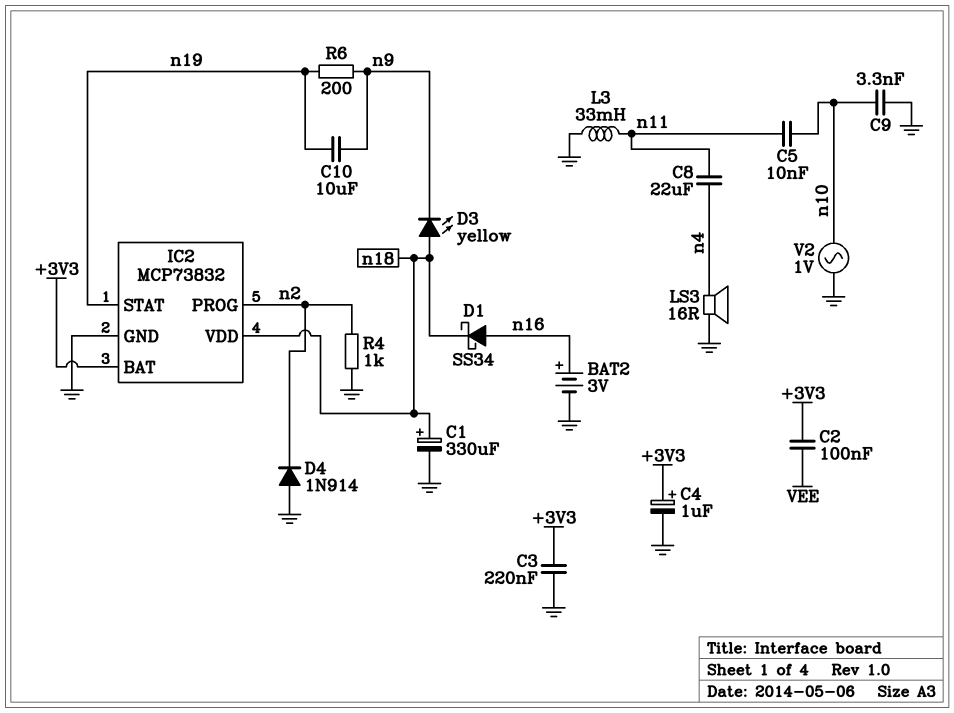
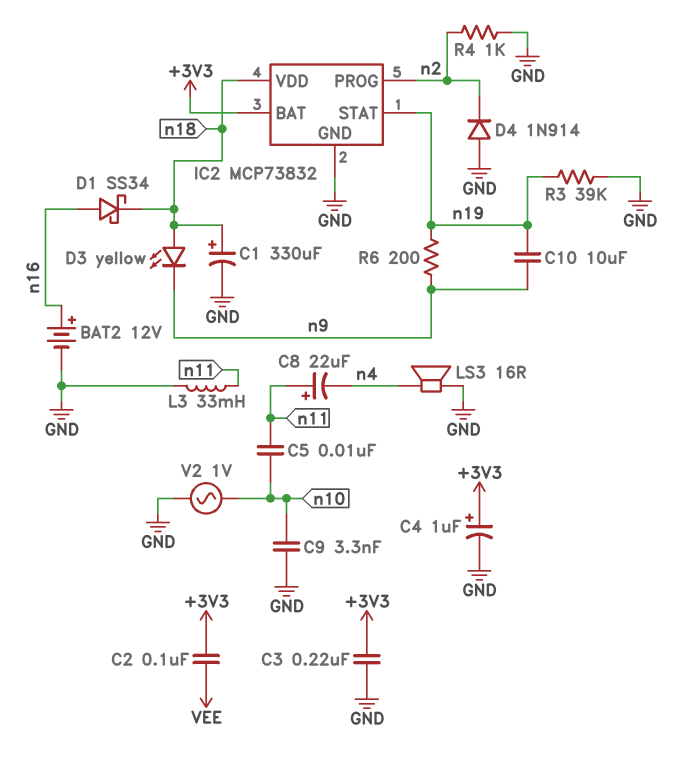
BAT2: 3V (plus n16, minus GND) -> 12V (plus n16, minus GND)
C8: 22uF (n4, n11) -> 22uF (plus n11, minus n4)
R3: none -> 39k (GND, n19)

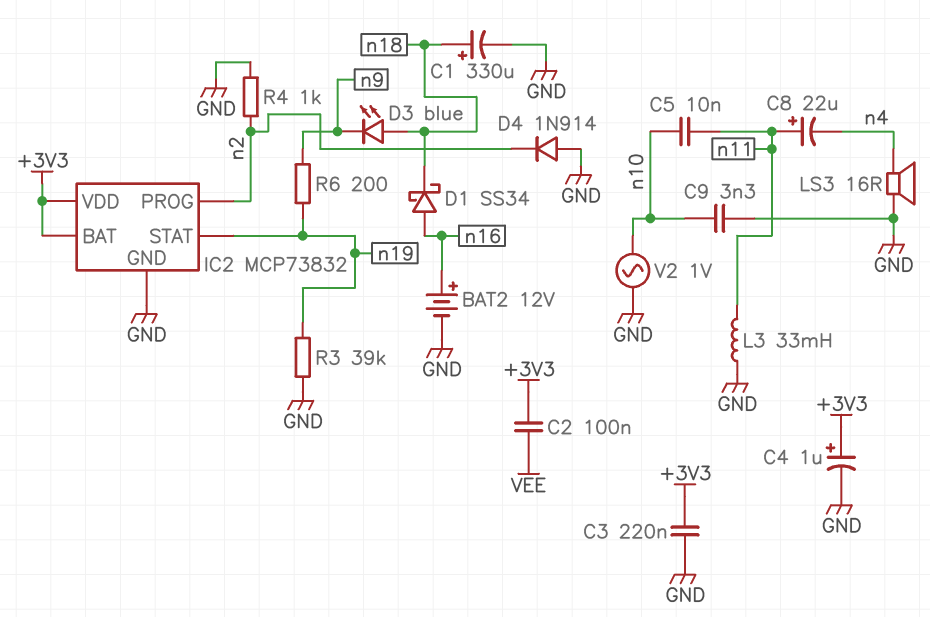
C10: 10uF (n9, n19) -> none
D3: LED yellow (A n18, K n9) -> LED blue (A n18, K n9)
IC2 pin VDD: n18 -> +3V3

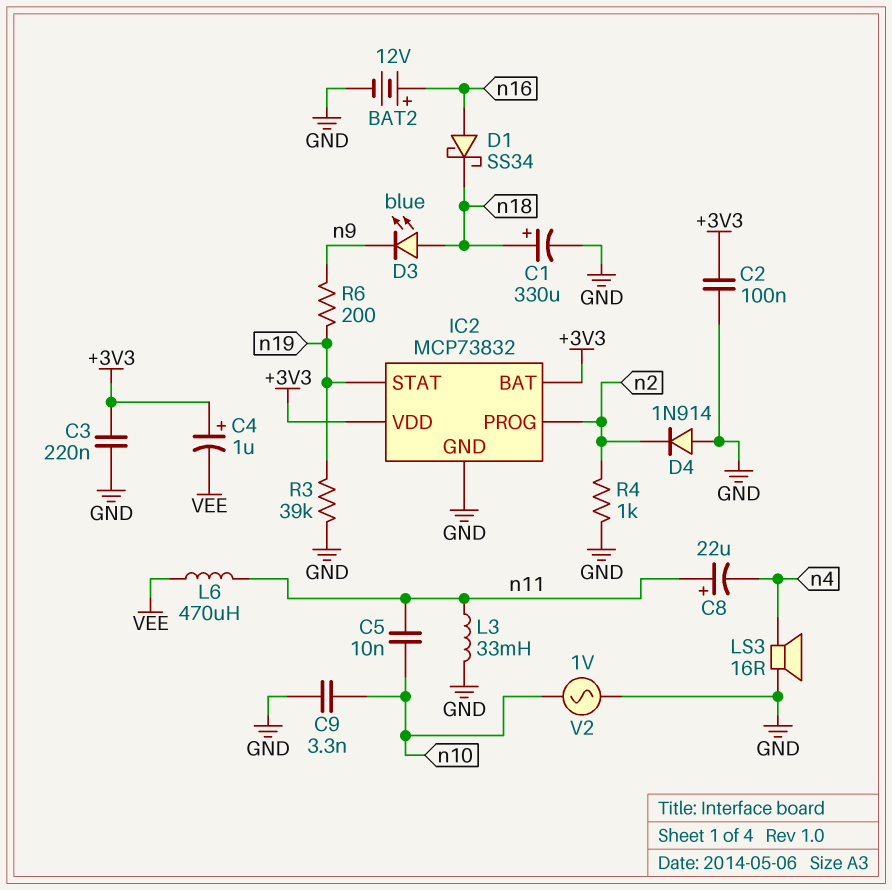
C2: 100nF (+3V3, VEE) -> 100nF (+3V3, GND)
C4: 1uF (plus +3V3, minus GND) -> 1uF (plus +3V3, minus VEE)
L6: none -> 470uH (VEE, n11)

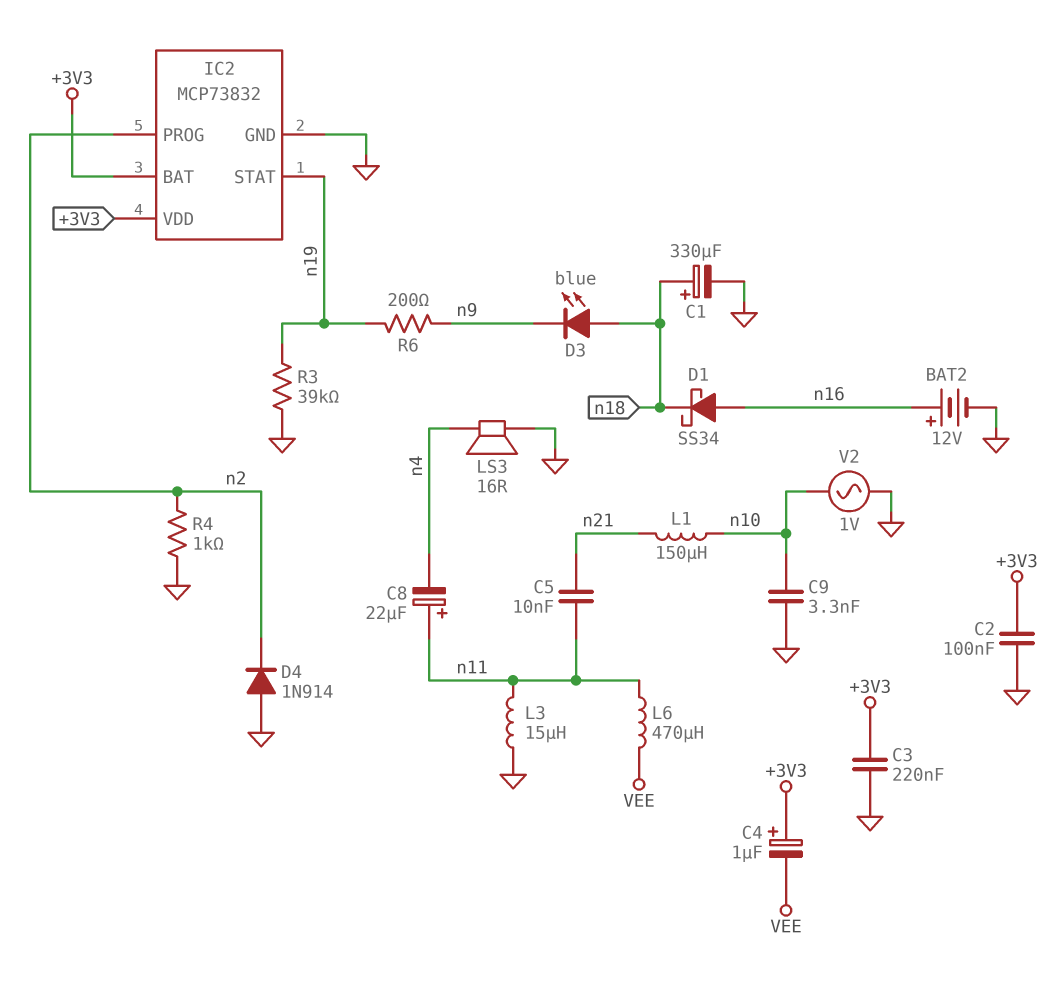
C5: 10nF (n10, n11) -> 10nF (n11, n21)
L1: none -> 150uH (n10, n21)
L3: 33mH (GND, n11) -> 15uH (GND, n11)

